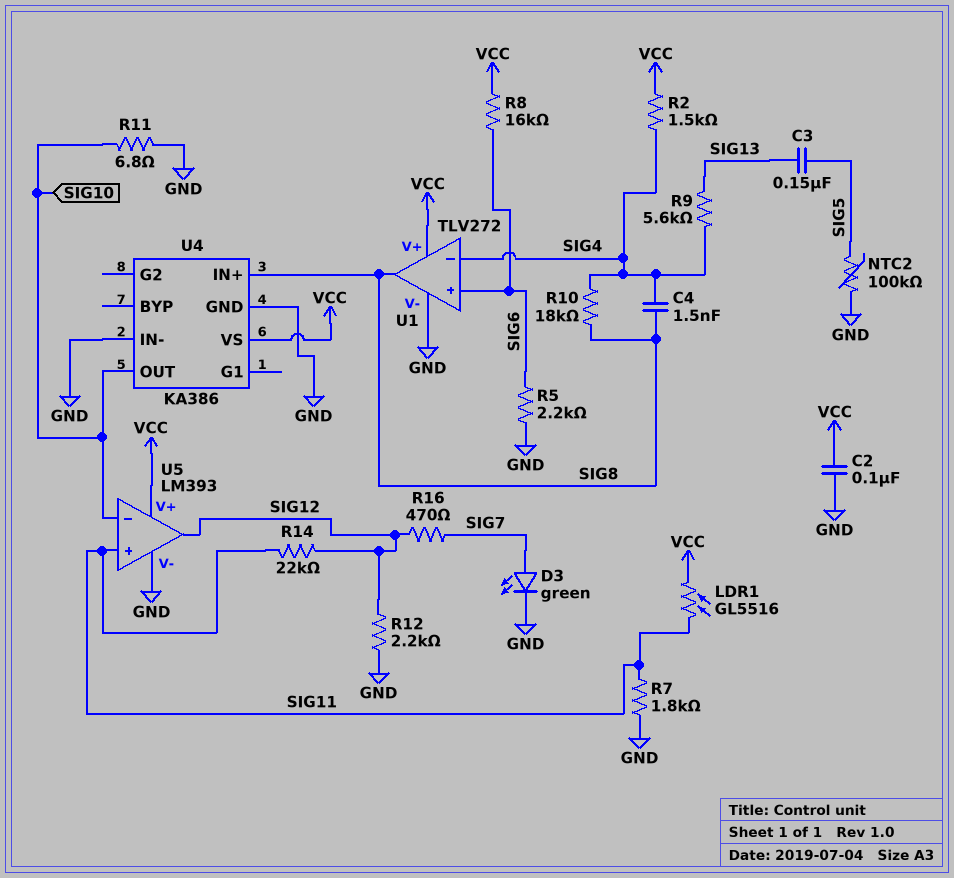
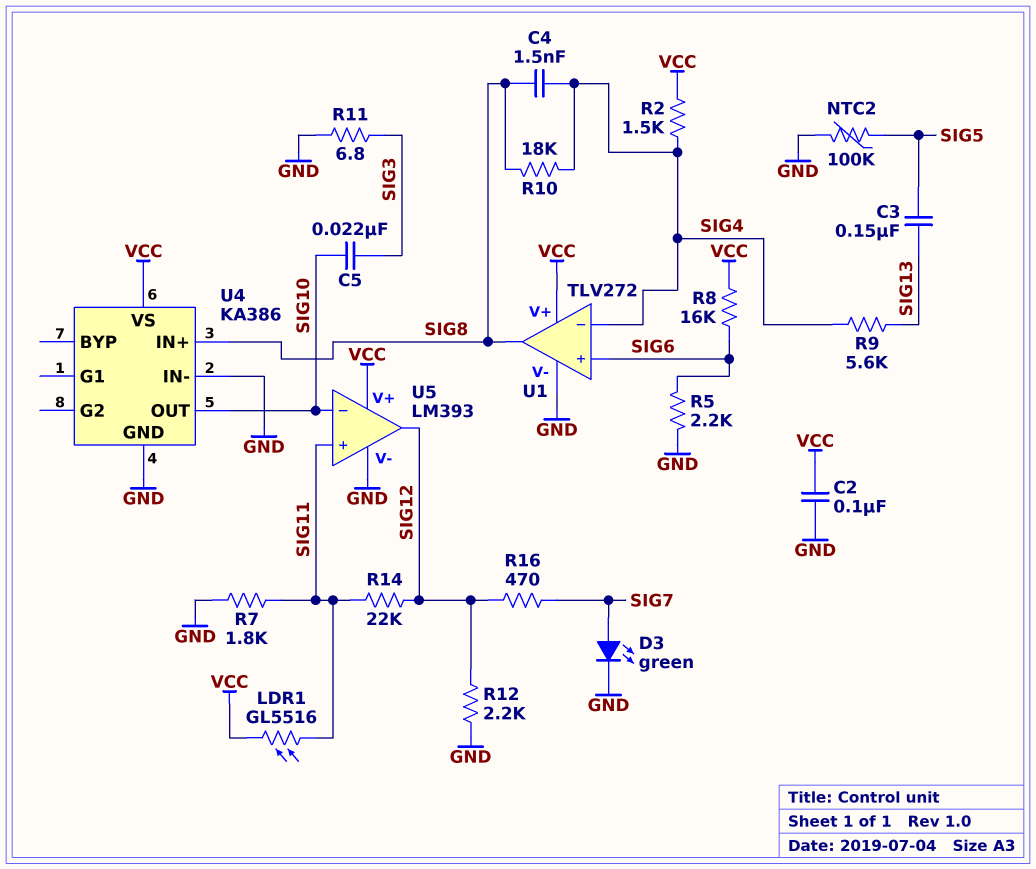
C5: none -> 22nF (SIG3, SIG10)
R11: 6.8 (GND, SIG10) -> 6.8 (GND, SIG3)

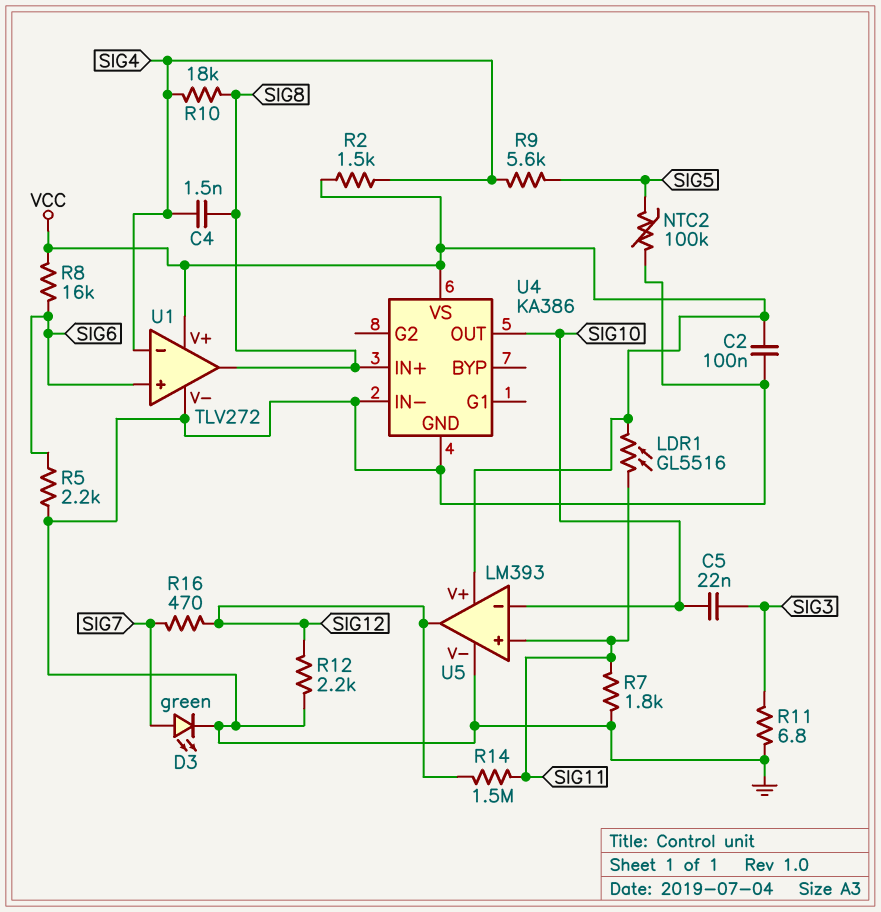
C3: 150nF (SIG5, SIG13) -> none
R9: 5.6k (SIG4, SIG13) -> 5.6k (SIG4, SIG5)
R14: 22k (SIG11, SIG12) -> 1.5M (SIG11, SIG12)

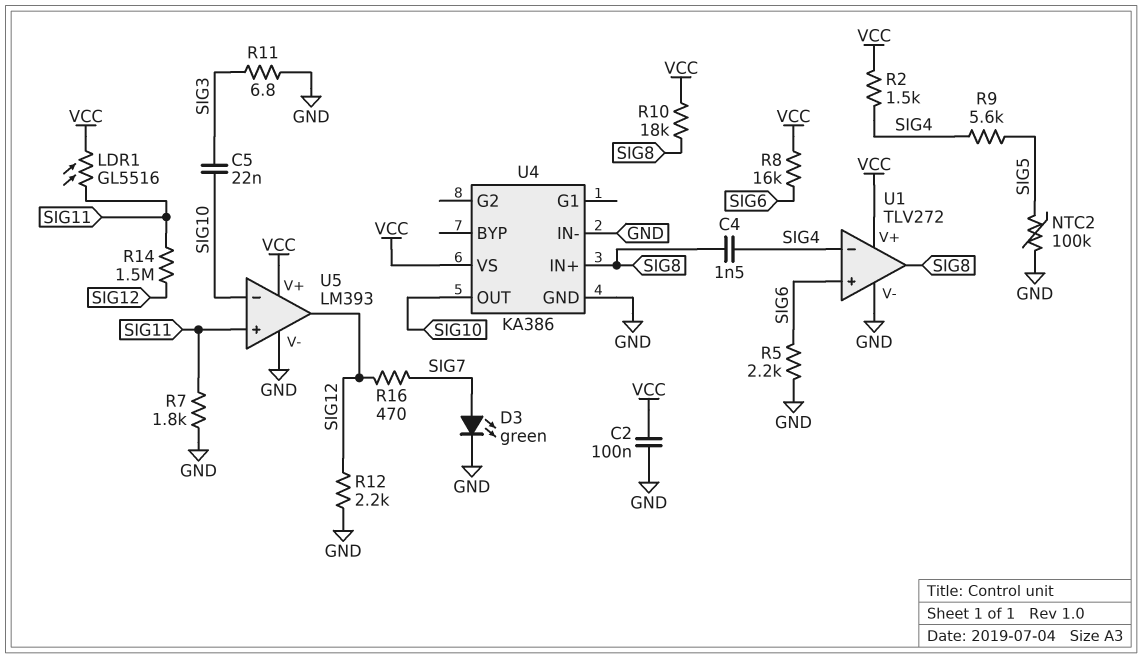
R10: 18k (SIG4, SIG8) -> 18k (SIG8, VCC)

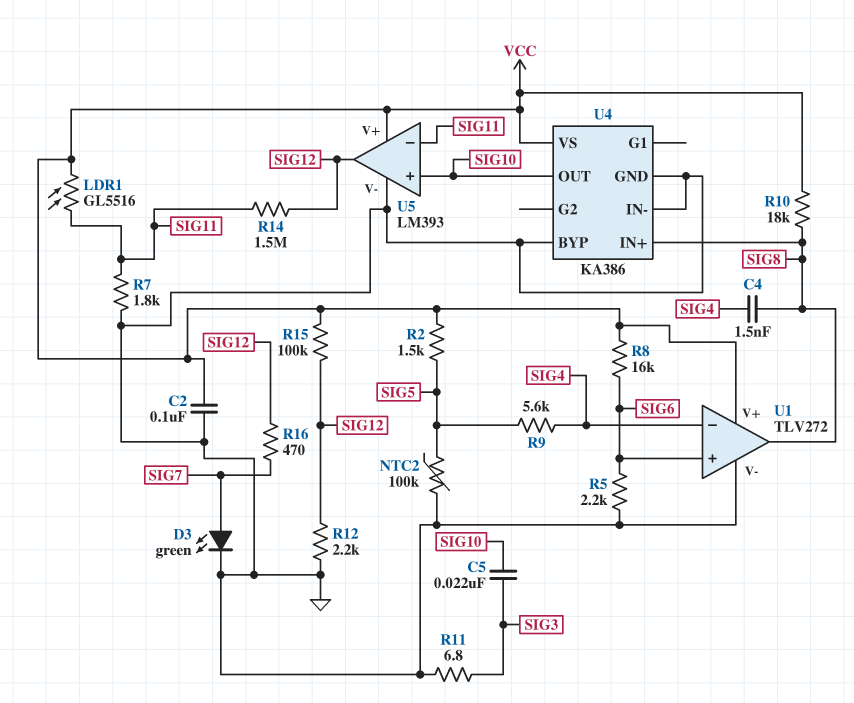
R2: 1.5k (SIG4, VCC) -> 1.5k (SIG5, VCC)
R15: none -> 100k (SIG12, VCC)
U4 pin BYP: none -> GND
U5 pin in+: SIG11 -> SIG10
U5 pin in-: SIG10 -> SIG11

